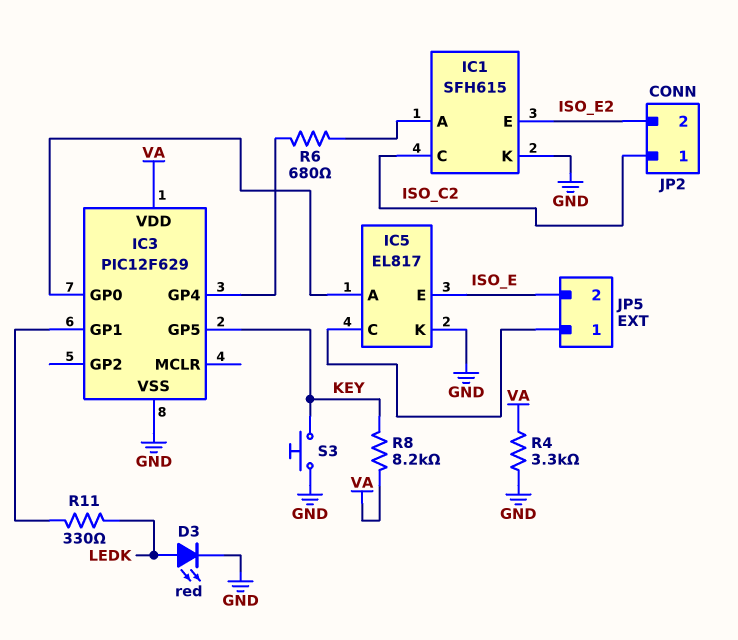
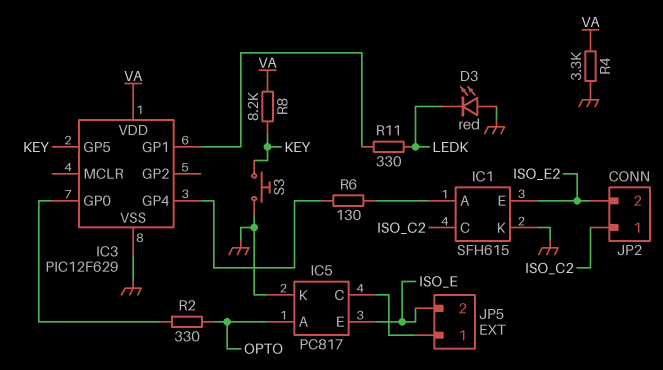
D3: LED red (A LEDK, K GND) -> LED red (A GND, K LEDK)
IC5: EL817 -> PC817
IC5 pin A: IC3/GP0 -> OPTO
R2: none -> 330 (IC3/GP0, OPTO)
R6: 680 (IC1/A, IC3/GP4) -> 130 (IC1/A, IC3/GP4)

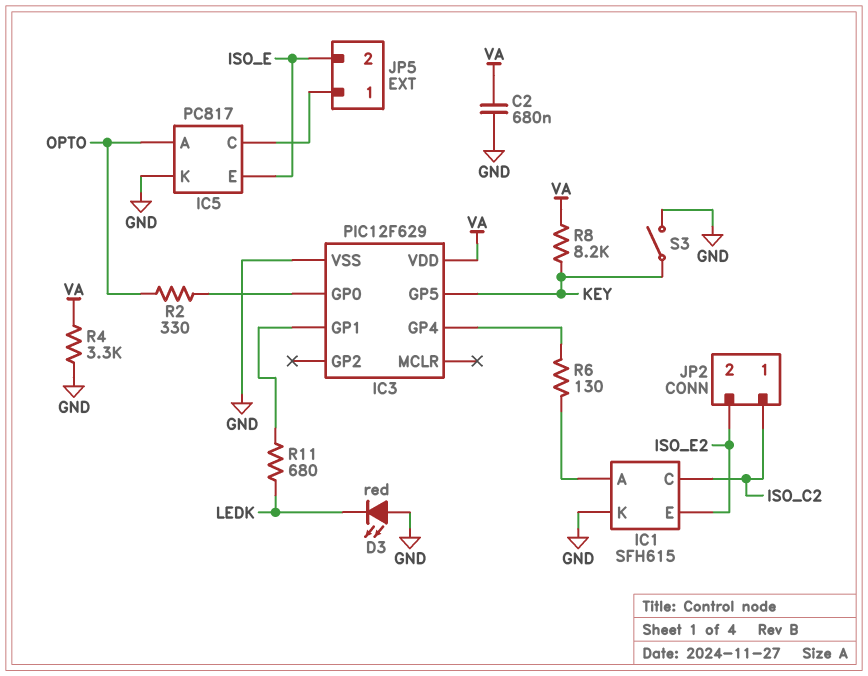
C2: none -> 680nF (GND, VA)
R11: 330 (IC3/GP1, LEDK) -> 680 (IC3/GP1, LEDK)
S3: button (GND, KEY) -> switch (GND, KEY)

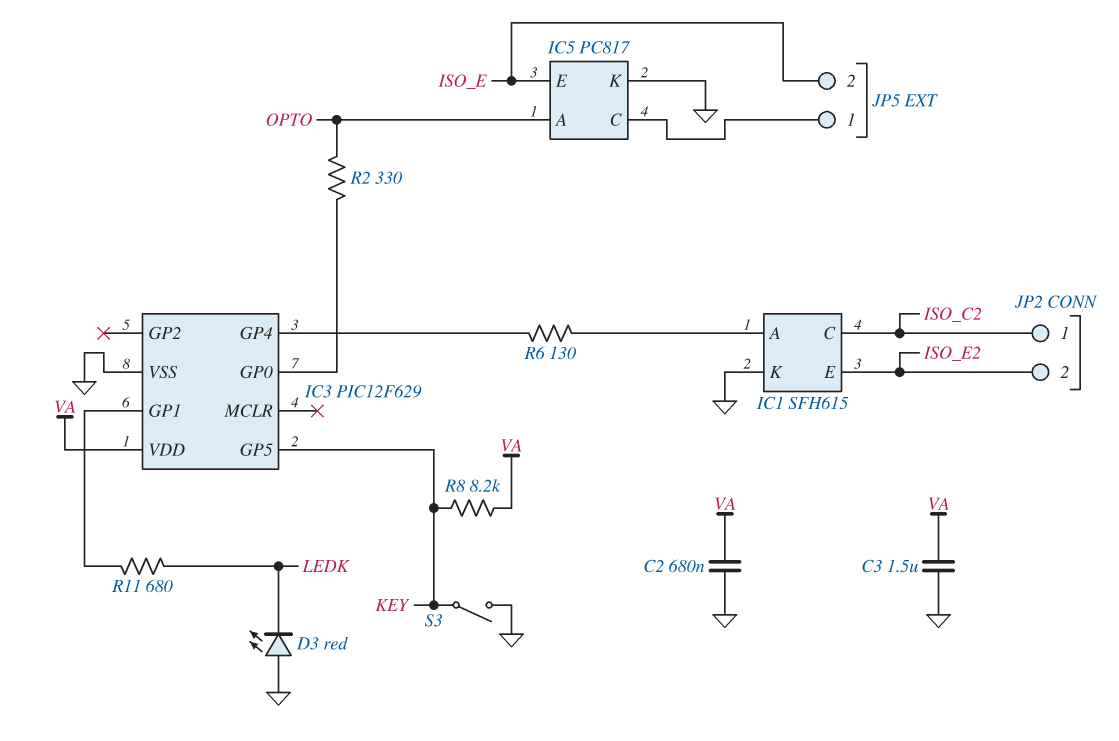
C3: none -> 1.5uF (GND, VA)
R4: 3.3k (GND, VA) -> none

